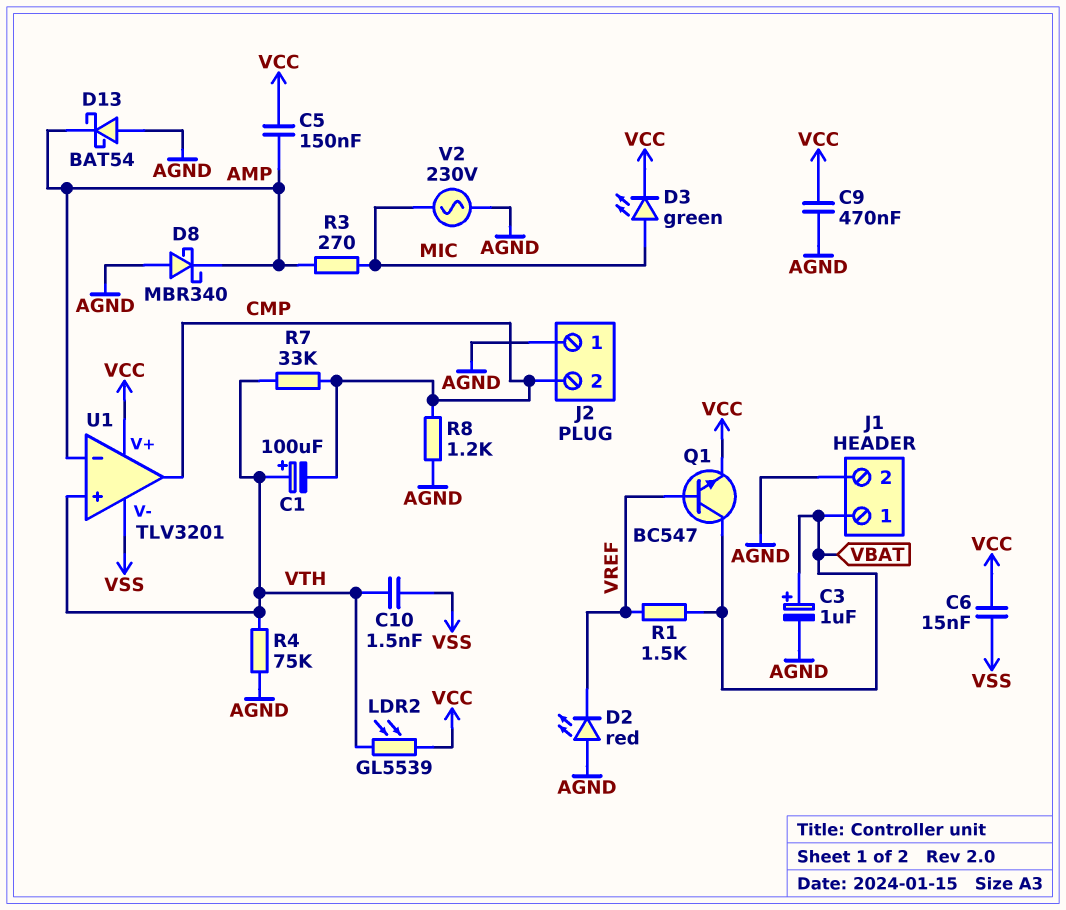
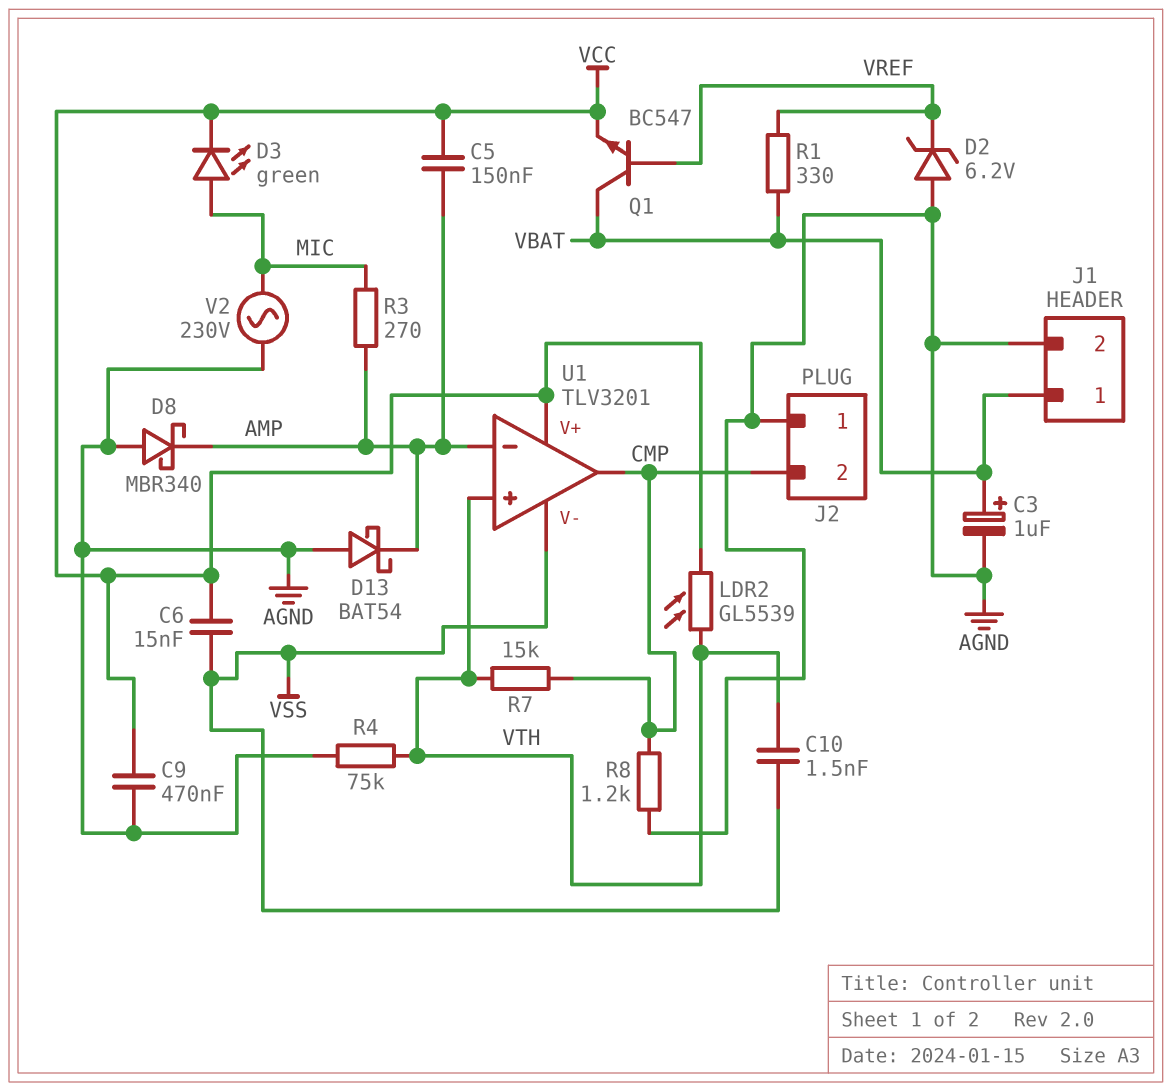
C1: 100uF (plus VTH, minus CMP) -> none
D2: LED red (A AGND, K VREF) -> zener 6.2V (A AGND, K VREF)
R1: 1.5k (VBAT, VREF) -> 330 (VBAT, VREF)
R7: 33k (CMP, VTH) -> 15k (CMP, VTH)

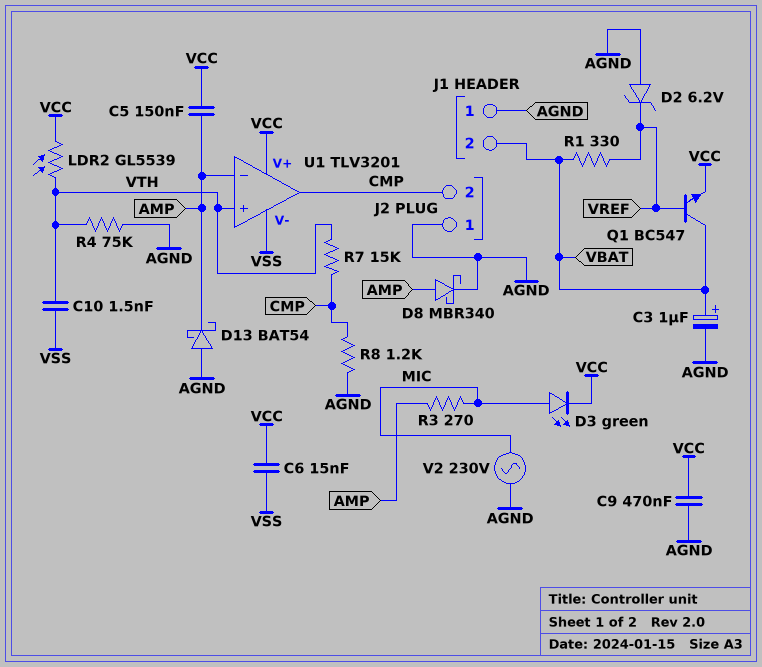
D8: schottky MBR340 (A AGND, K AMP) -> schottky MBR340 (A AMP, K AGND)
J1 pin 1: VBAT -> AGND
J1 pin 2: AGND -> VBAT

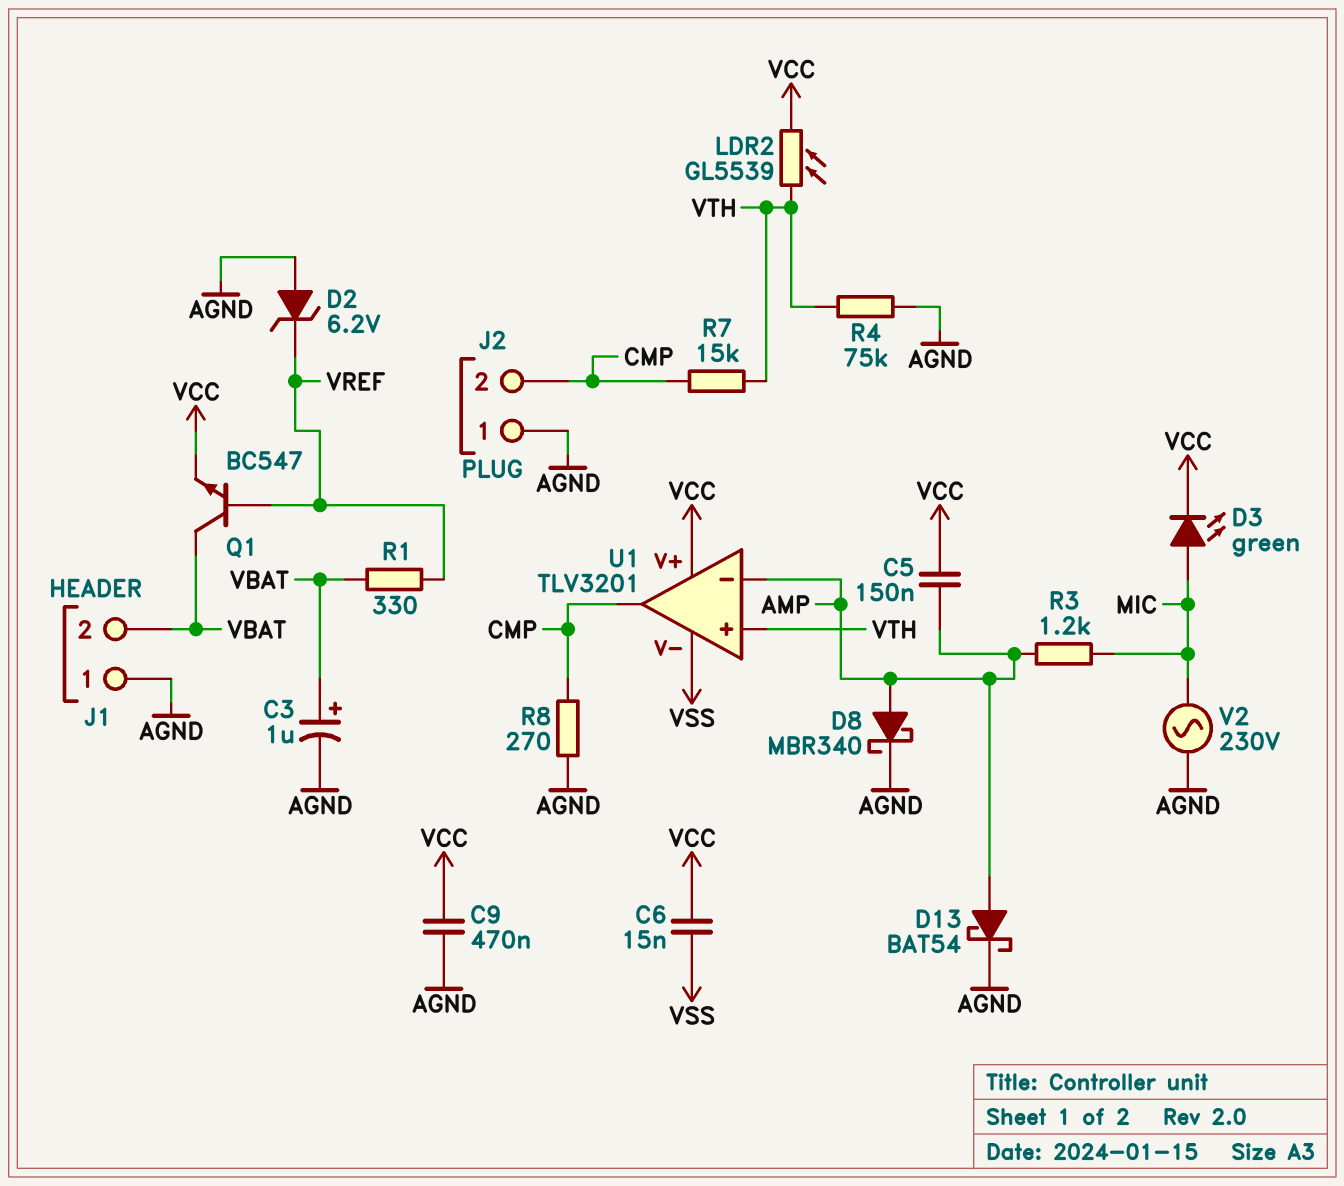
C10: 1.5nF (VSS, VTH) -> none
D13: schottky BAT54 (A AGND, K AMP) -> schottky BAT54 (A AMP, K AGND)
R3: 270 (AMP, MIC) -> 1.2k (AMP, MIC)
R8: 1.2k (AGND, CMP) -> 270 (AGND, CMP)

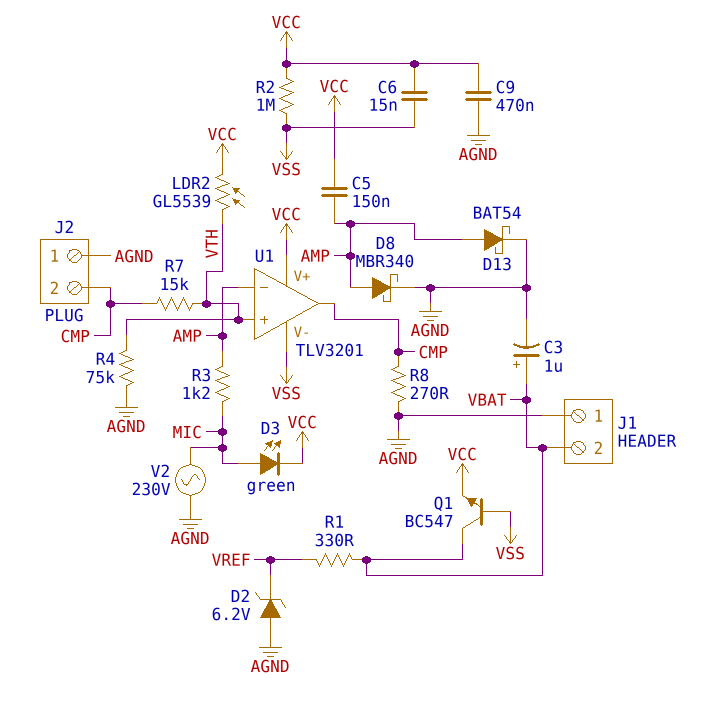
Q1: NPN BC547 (B VREF, C VBAT, E VCC) -> NPN BC547 (B VSS, C VBAT, E VCC)
R2: none -> 1M (VCC, VSS)

